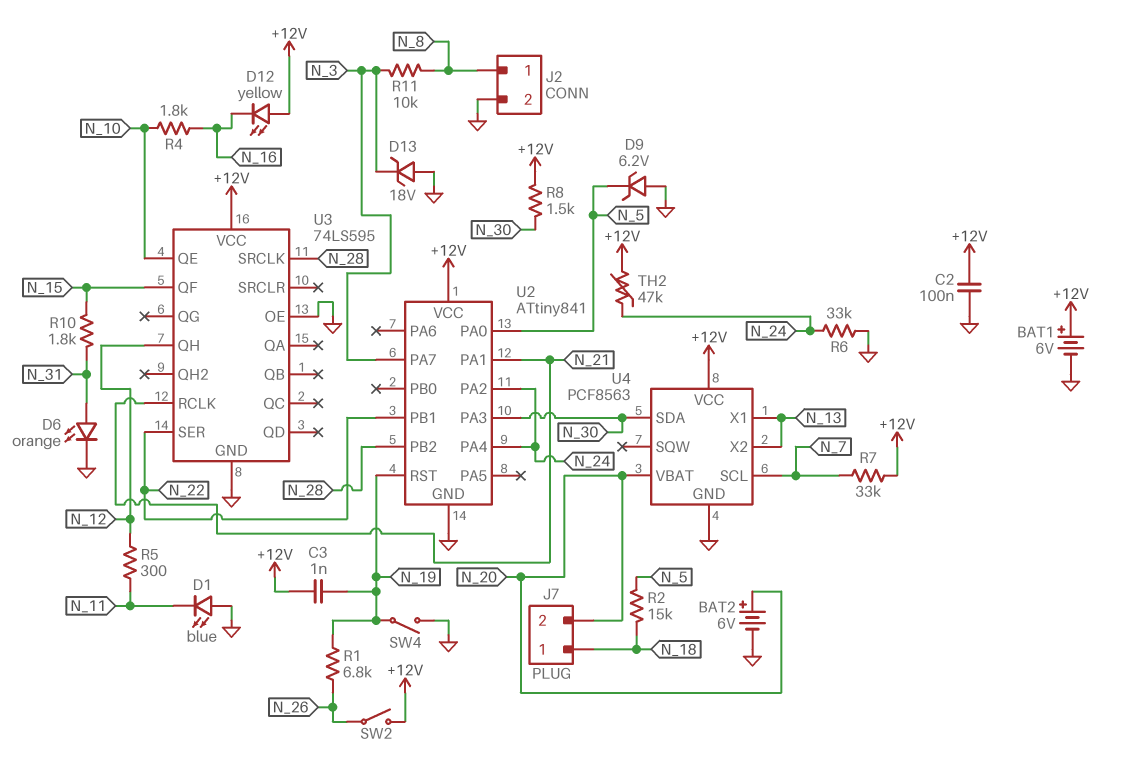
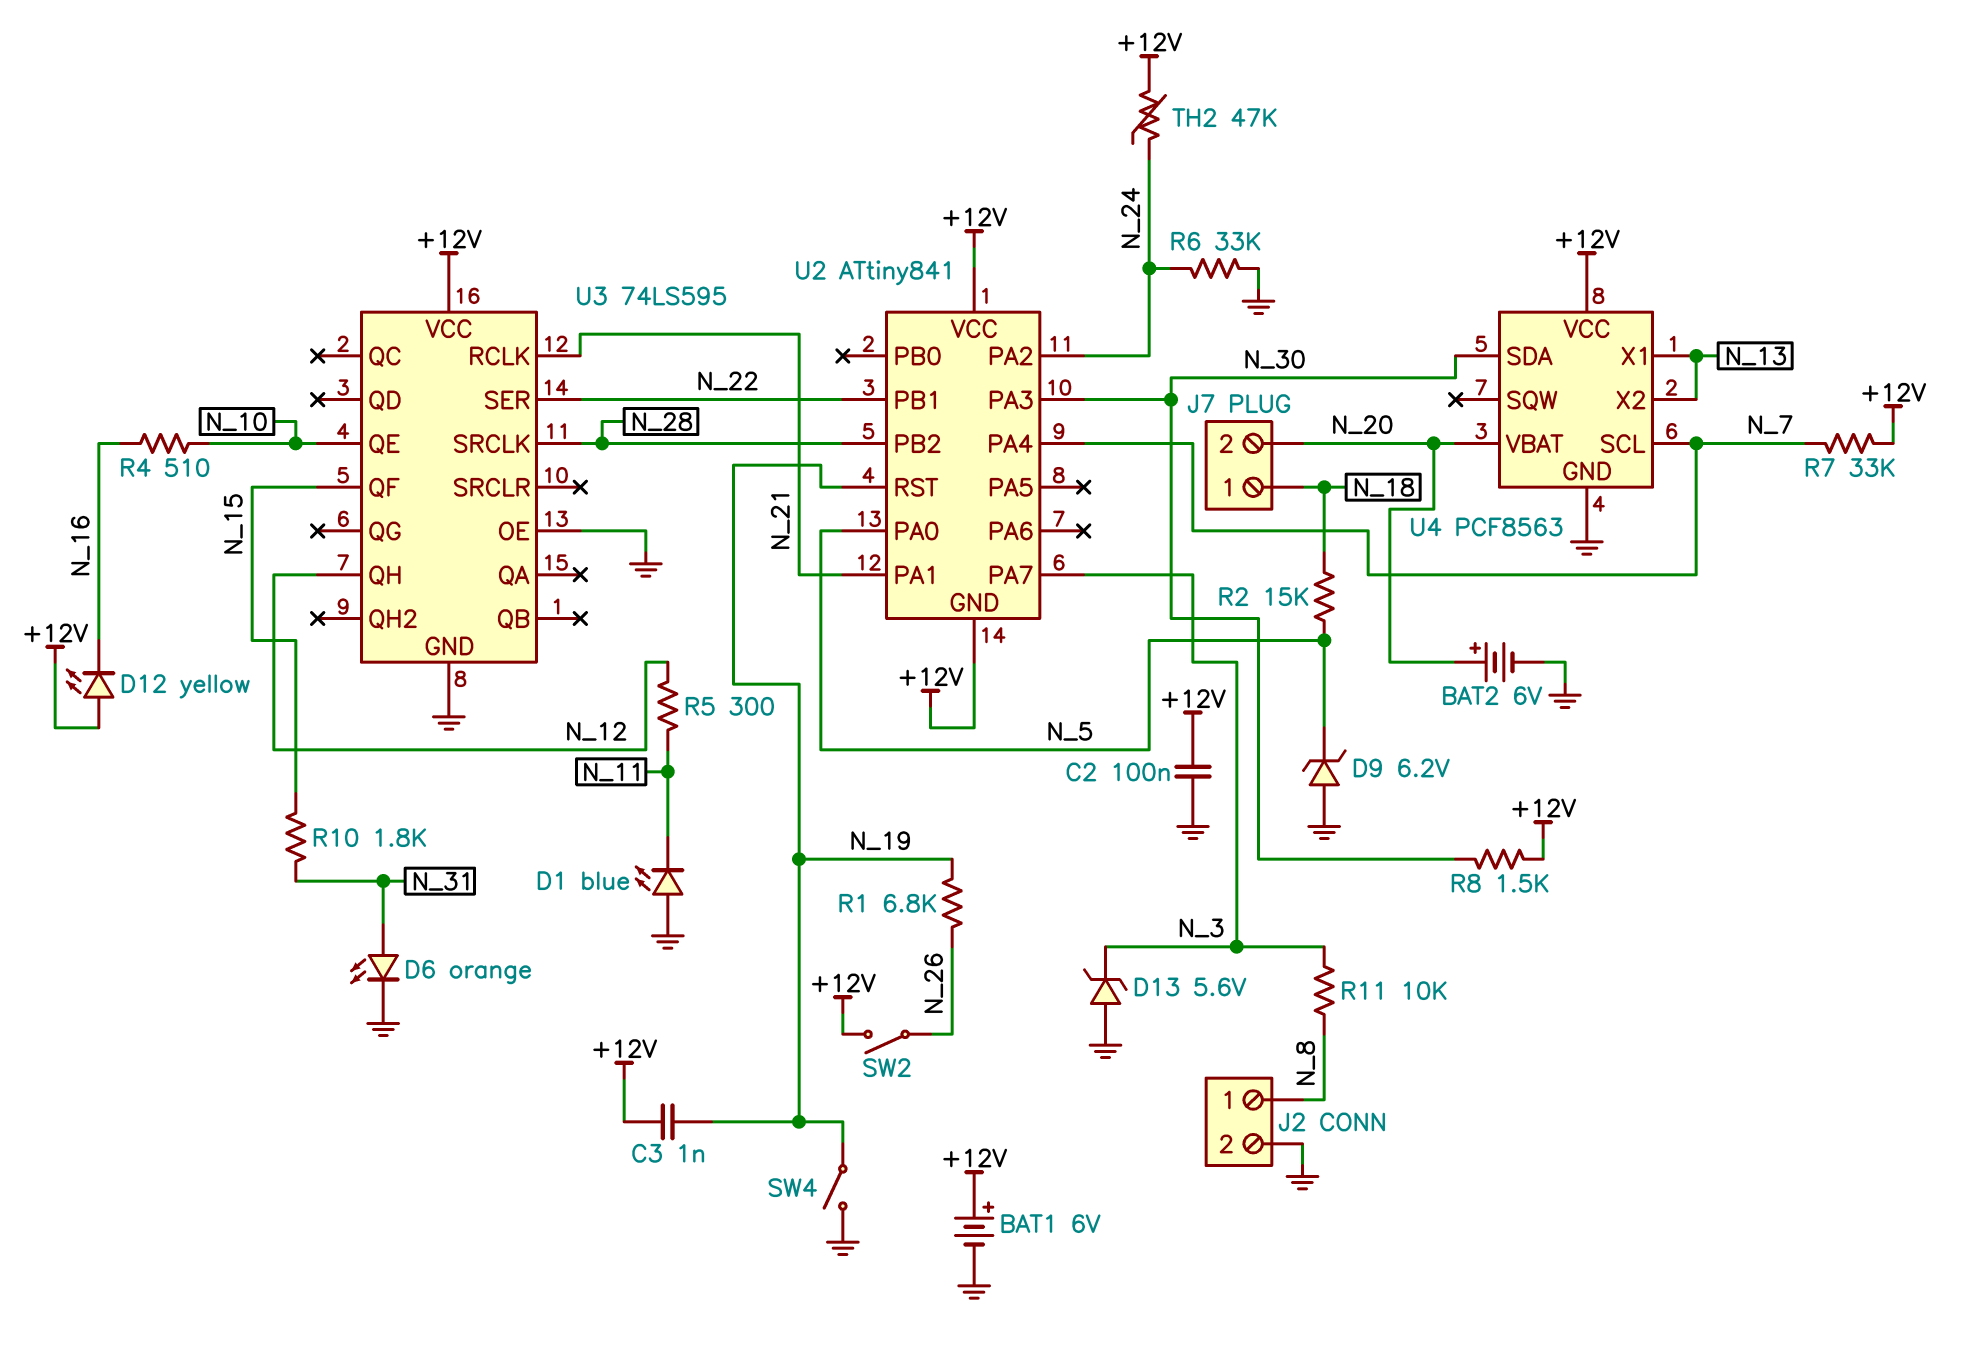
D13: zener 18V (A GND, K N_3) -> zener 5.6V (A GND, K N_3)
R4: 1.8k (N_10, N_16) -> 510 (N_10, N_16)
U2 pin GND: GND -> +12V
U2 pin PA4: N_24 -> N_7

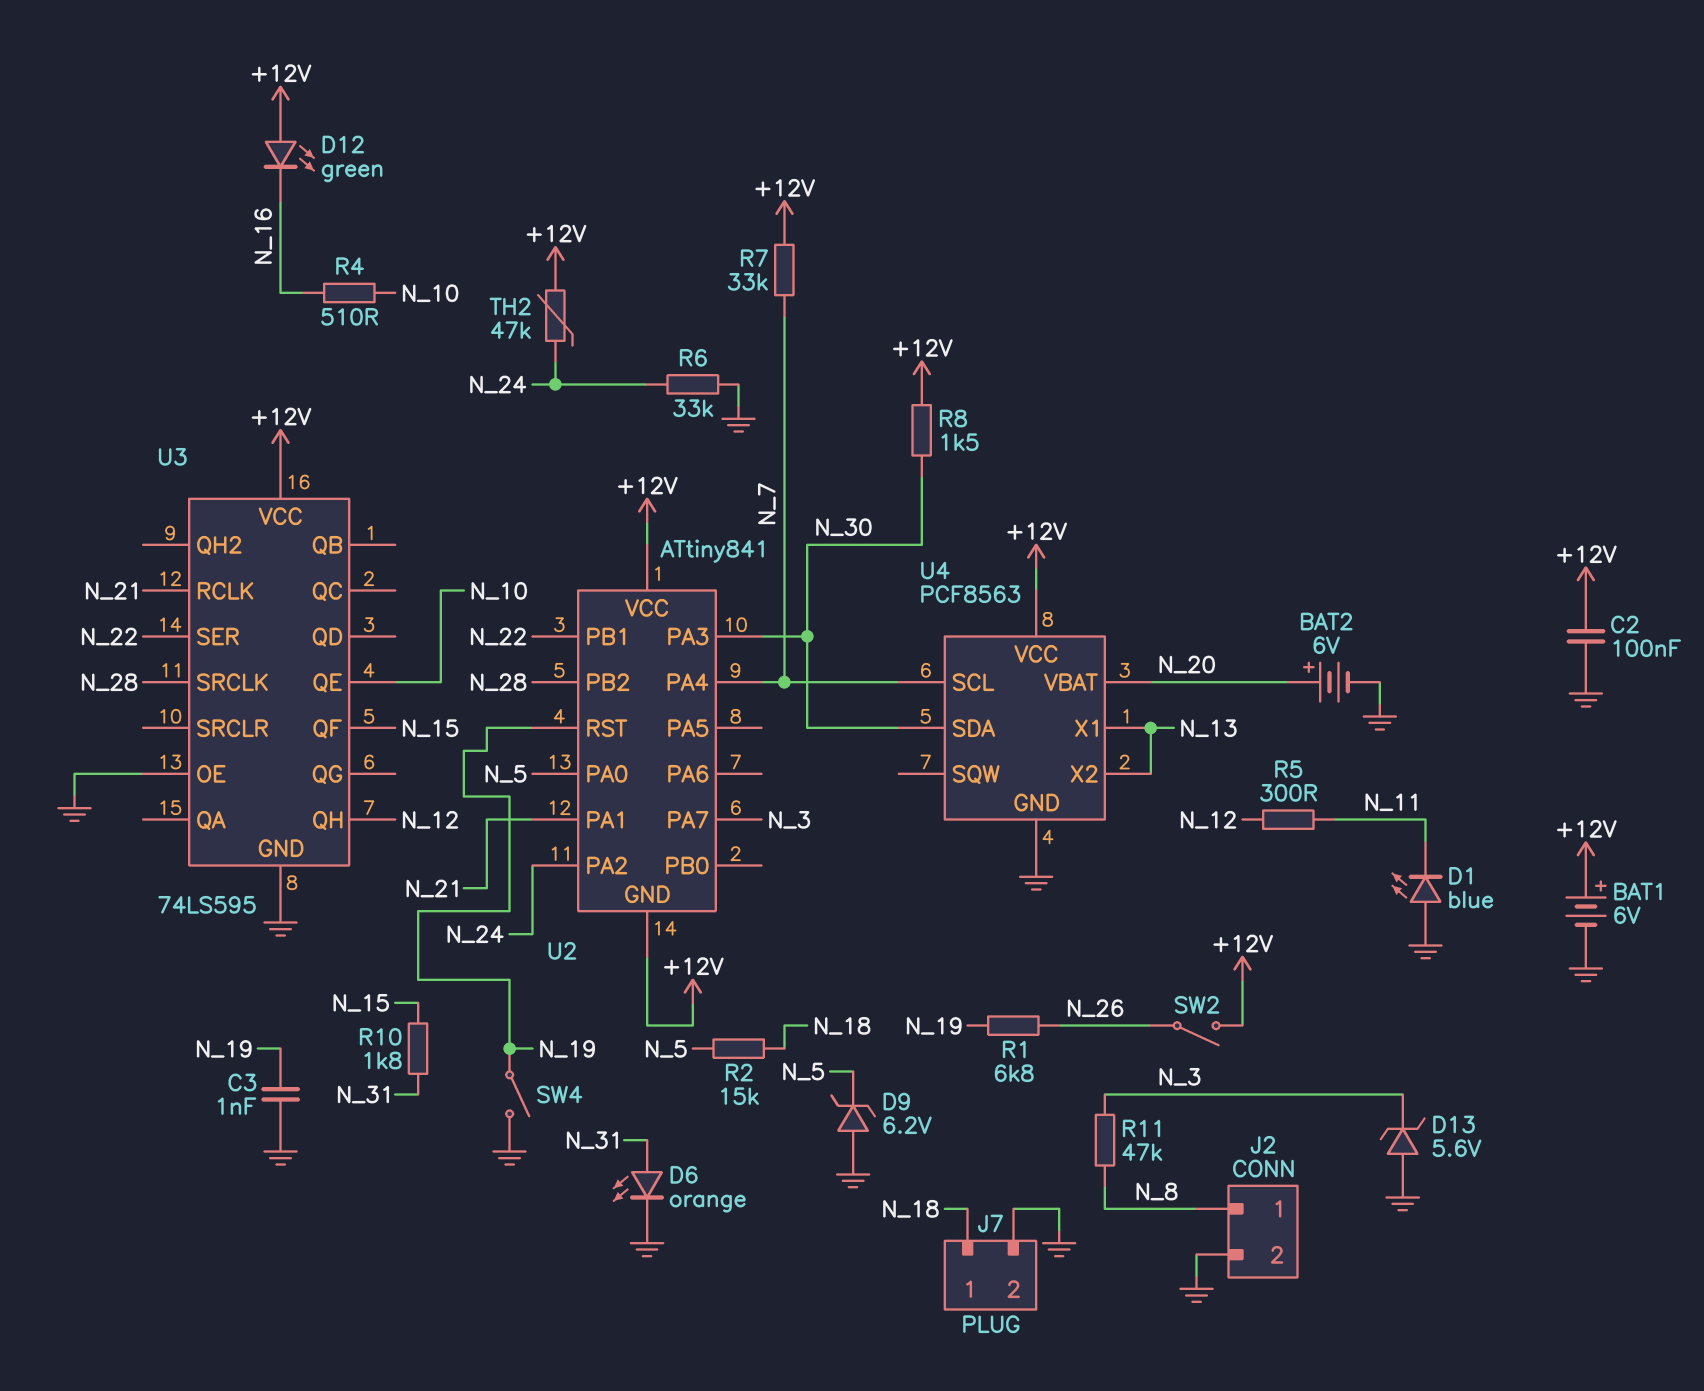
C3: 1nF (+12V, N_19) -> 1nF (GND, N_19)
D12: LED yellow (A +12V, K N_16) -> LED green (A +12V, K N_16)
J7 pin 2: N_20 -> GND
R11: 10k (N_3, N_8) -> 47k (N_3, N_8)

